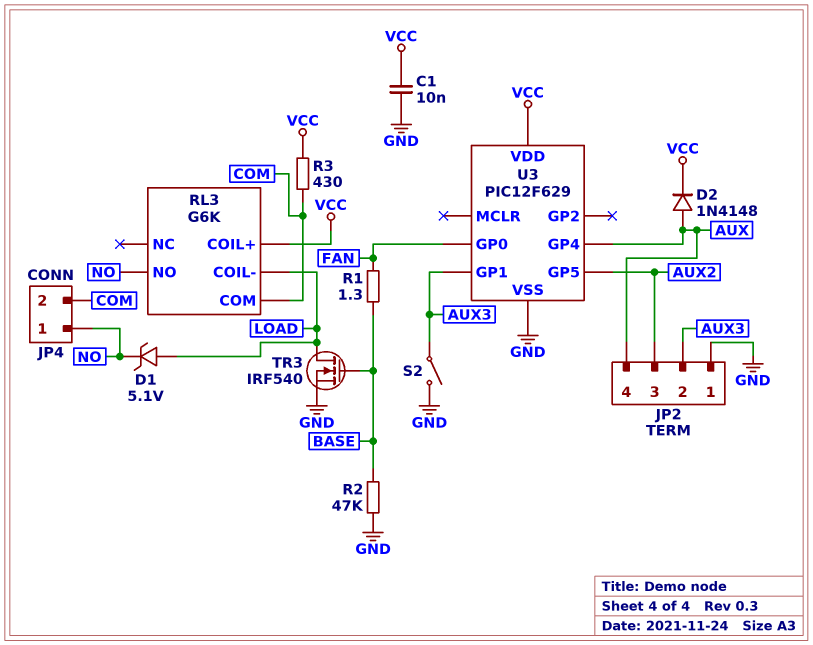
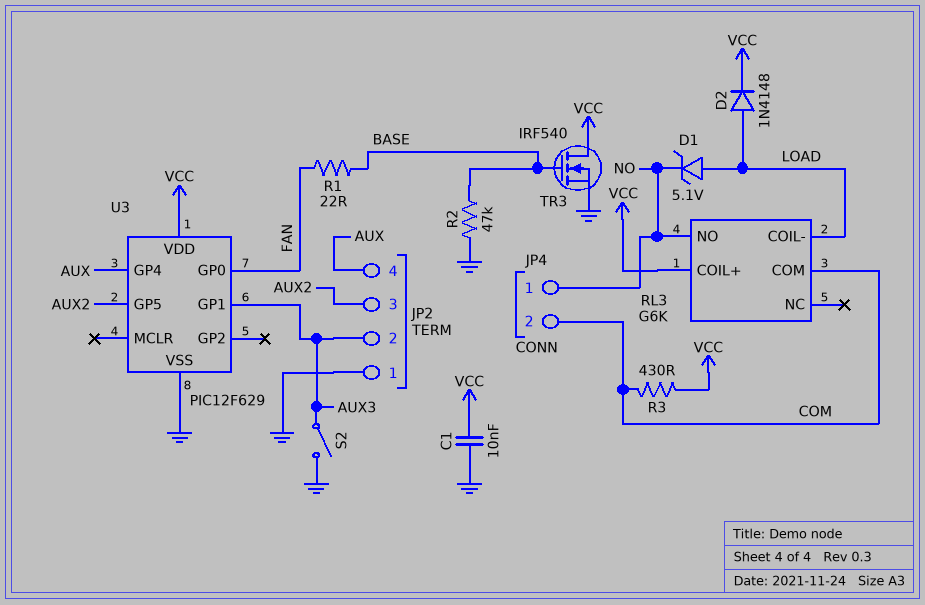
D2: diode 1N4148 (A AUX, K VCC) -> diode 1N4148 (A LOAD, K VCC)
R1: 1.3 (BASE, FAN) -> 22 (BASE, FAN)
TR3: NMOS IRF540 (G BASE, D LOAD, S GND) -> NMOS IRF540 (G BASE, D VCC, S GND)

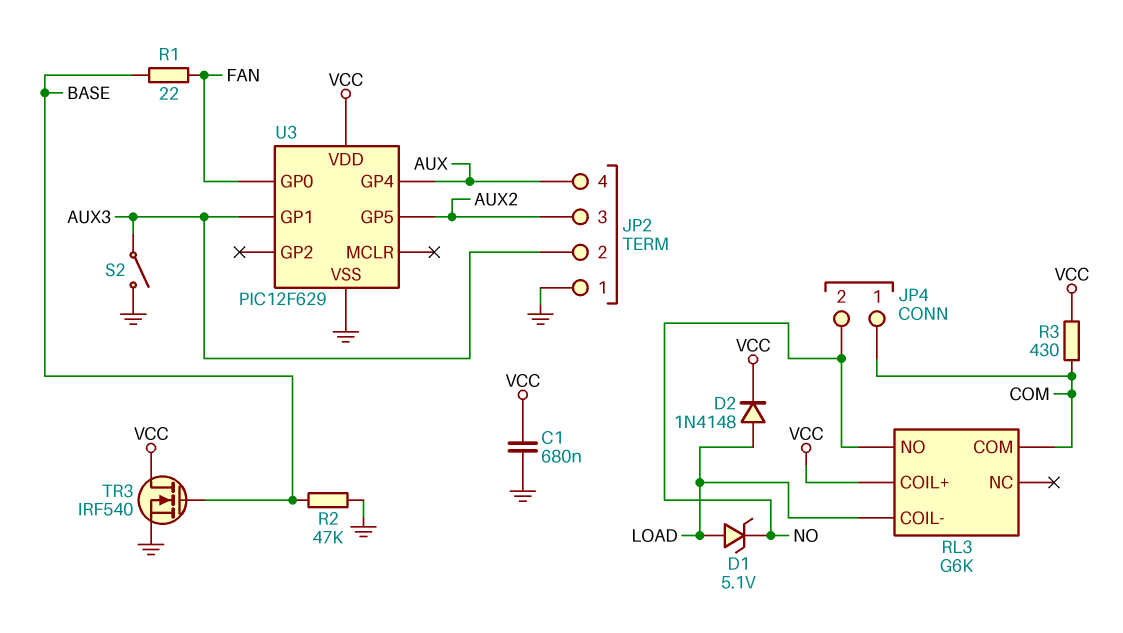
C1: 10nF (GND, VCC) -> 680nF (GND, VCC)
JP4 pin 1: NO -> COM
JP4 pin 2: COM -> NO

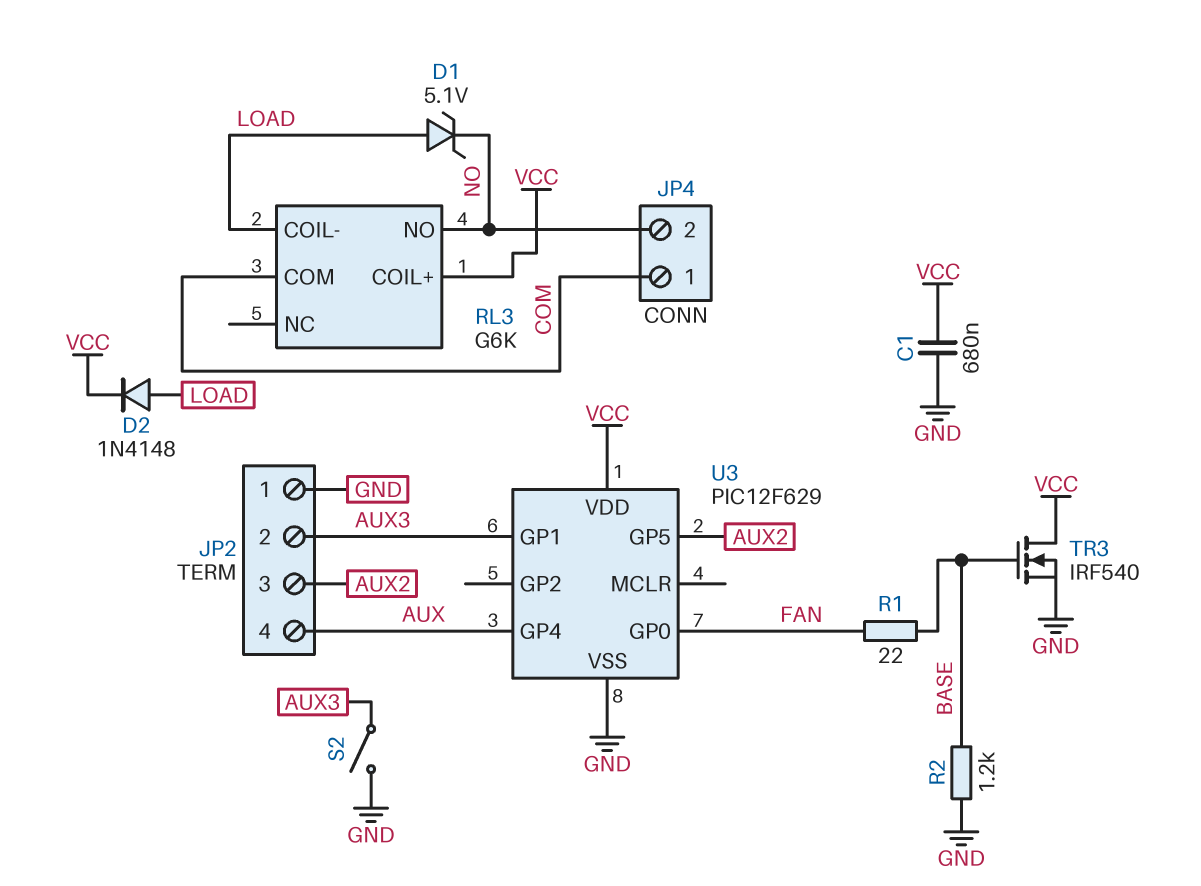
R2: 47k (BASE, GND) -> 1.2k (BASE, GND)
R3: 430 (COM, VCC) -> none

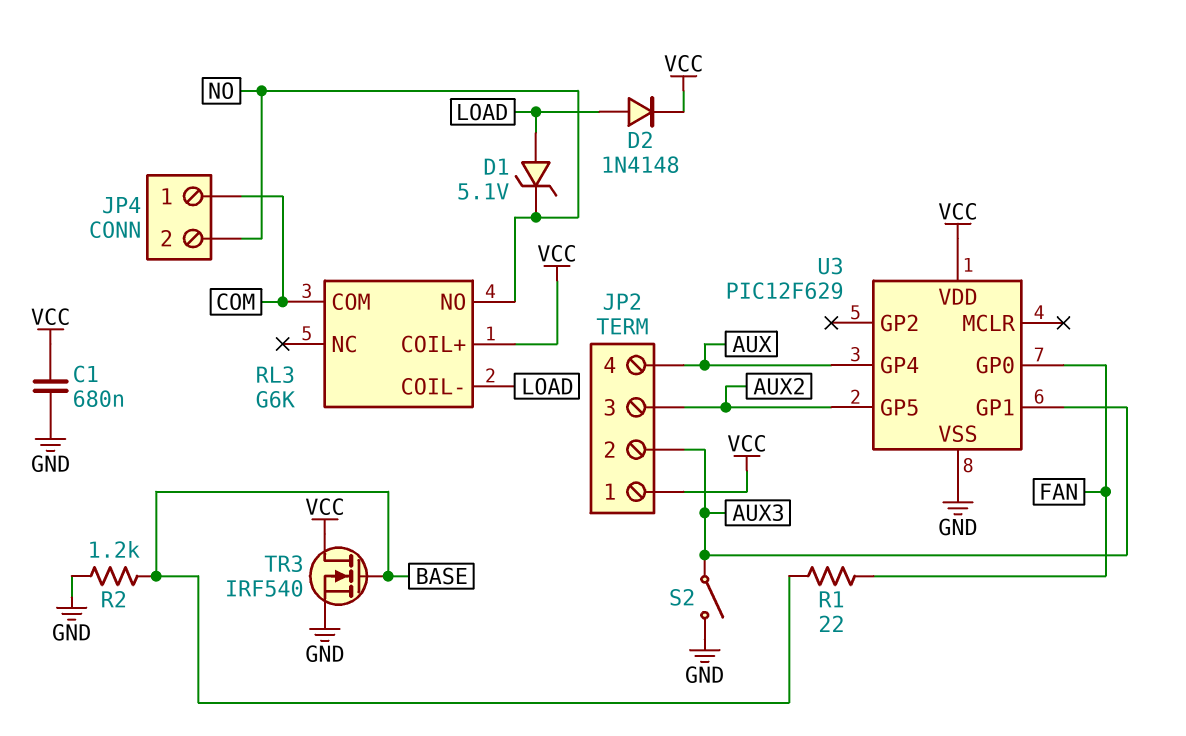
JP2 pin 1: GND -> VCC

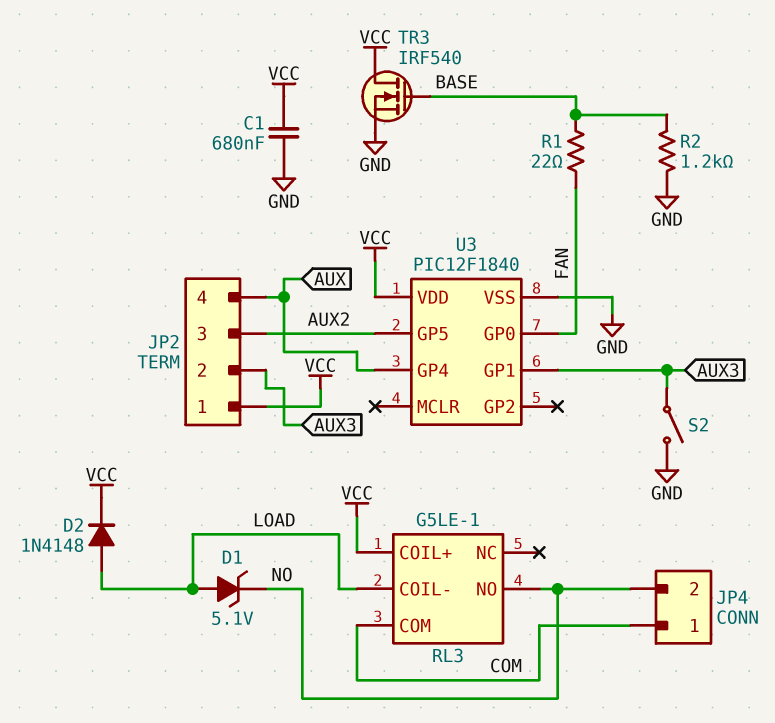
RL3: G6K -> G5LE-1
U3: PIC12F629 -> PIC12F1840

